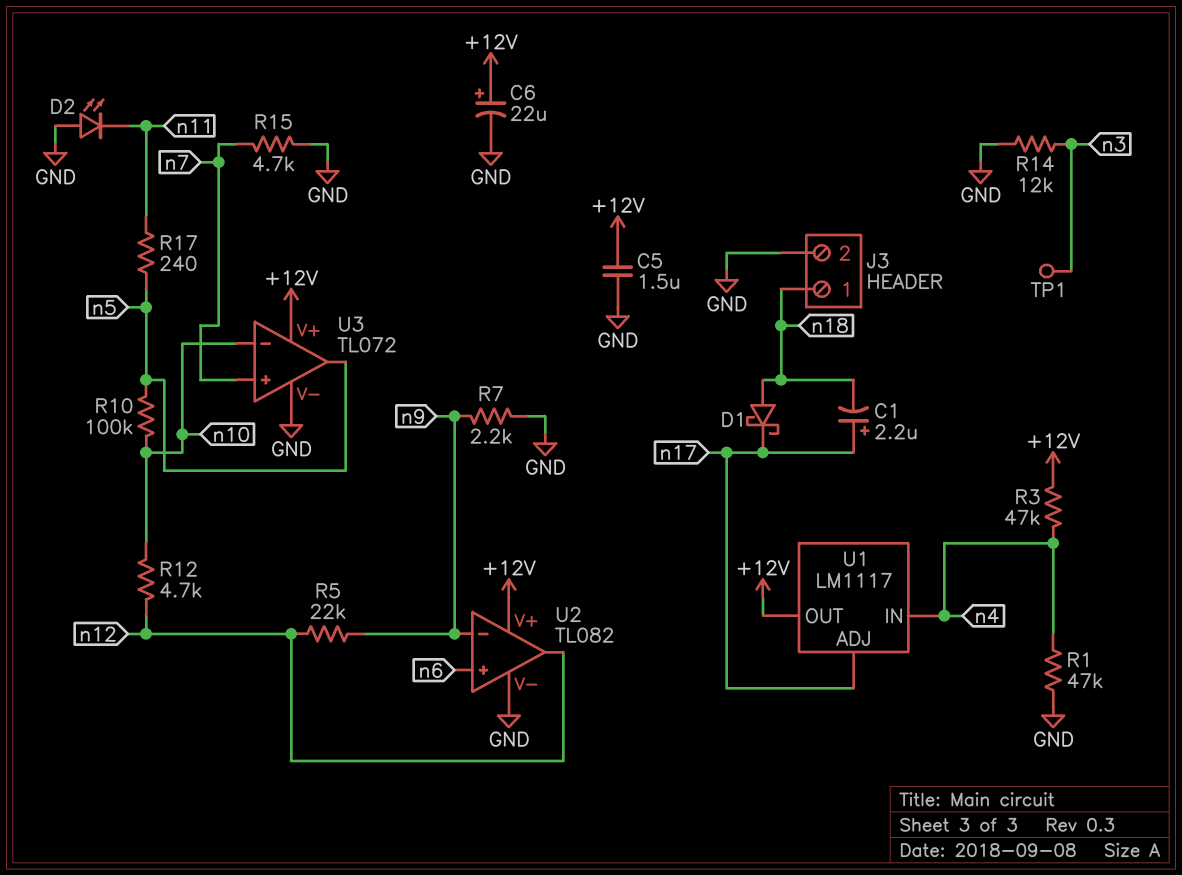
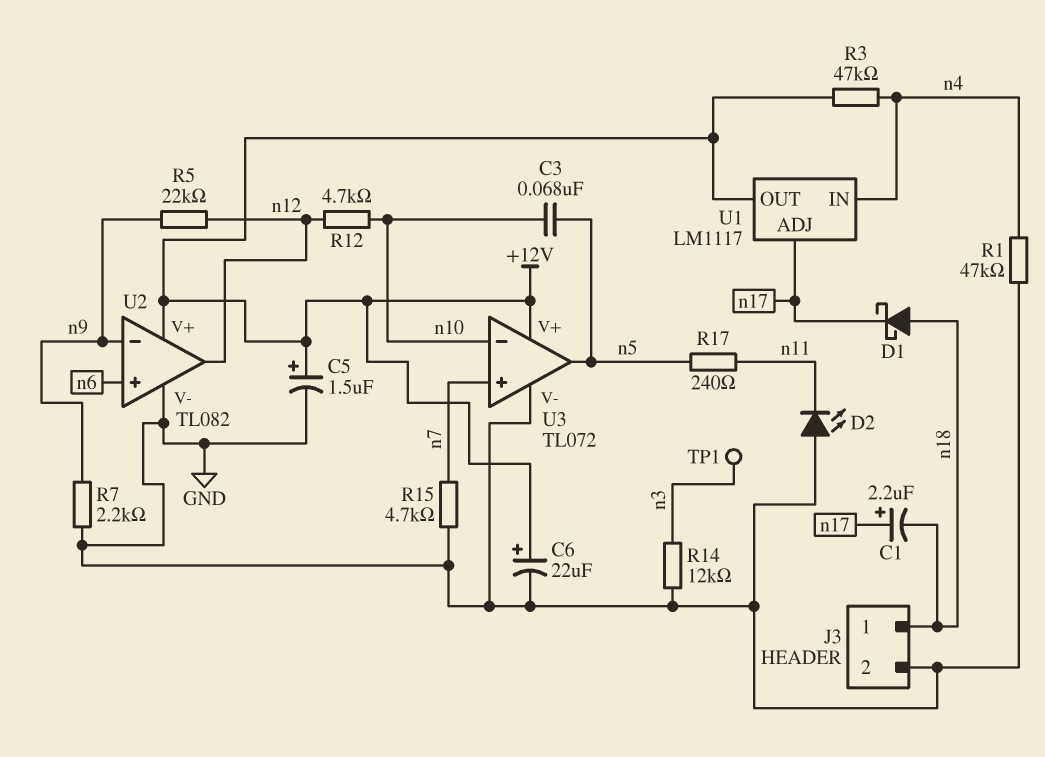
C3: none -> 68nF (n5, n10)
C5: 1.5uF (+12V, GND) -> 1.5uF (plus +12V, minus GND)
R10: 100k (n5, n10) -> none

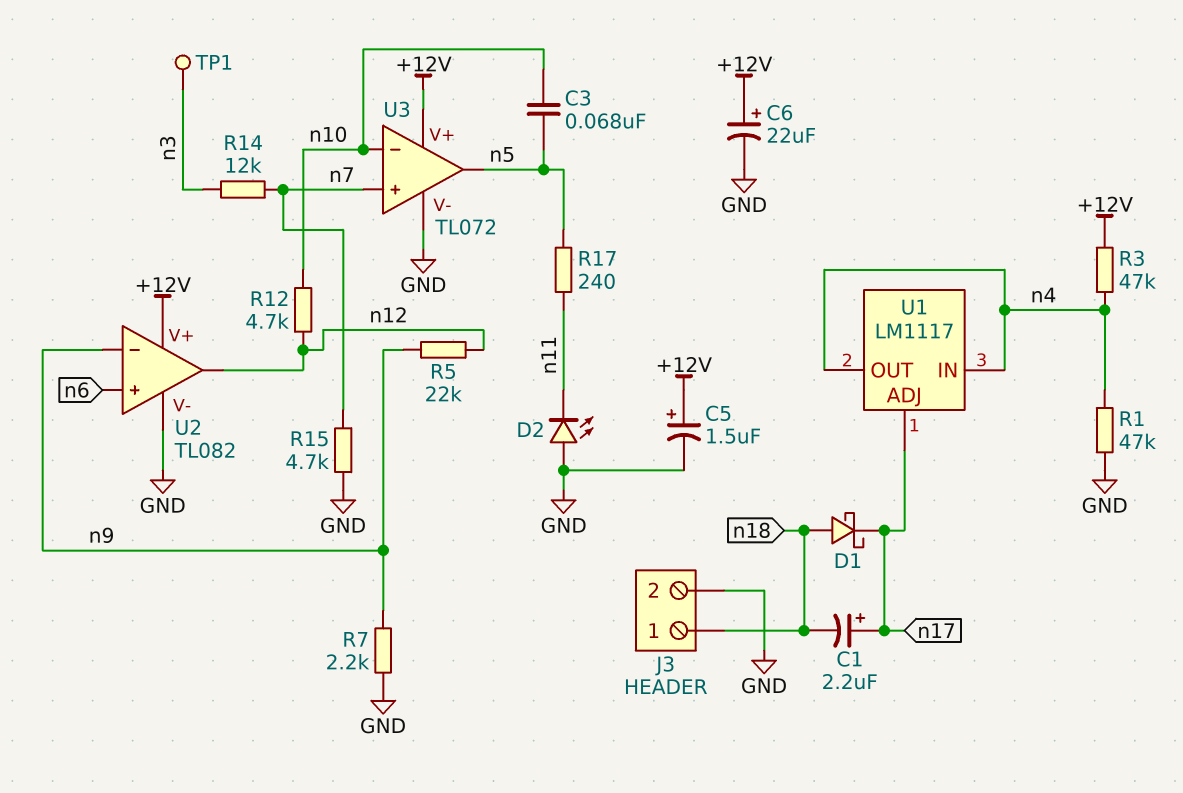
R14: 12k (GND, n3) -> 12k (n3, n7)
U1 pin OUT: +12V -> n4

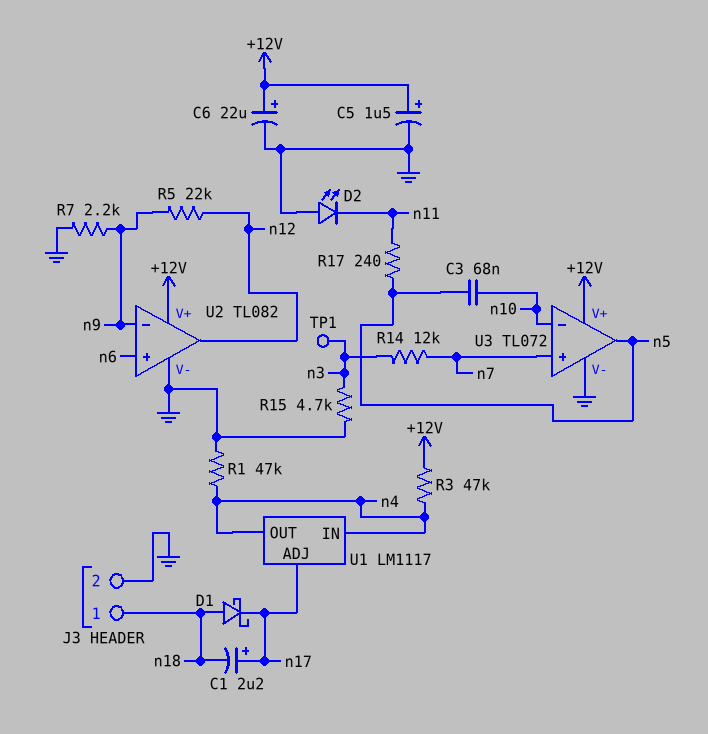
R12: 4.7k (n10, n12) -> none
R15: 4.7k (GND, n7) -> 4.7k (GND, n3)

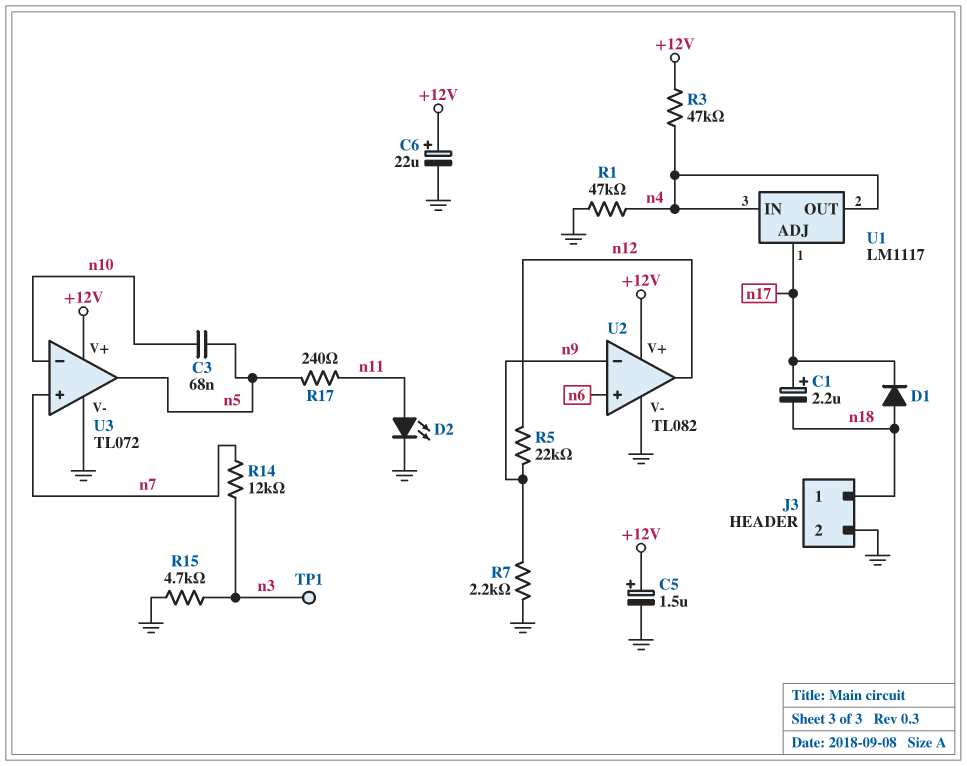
D1: schottky (A n18, K n17) -> diode (A n18, K n17)
D2: LED (A GND, K n11) -> LED (A n11, K GND)

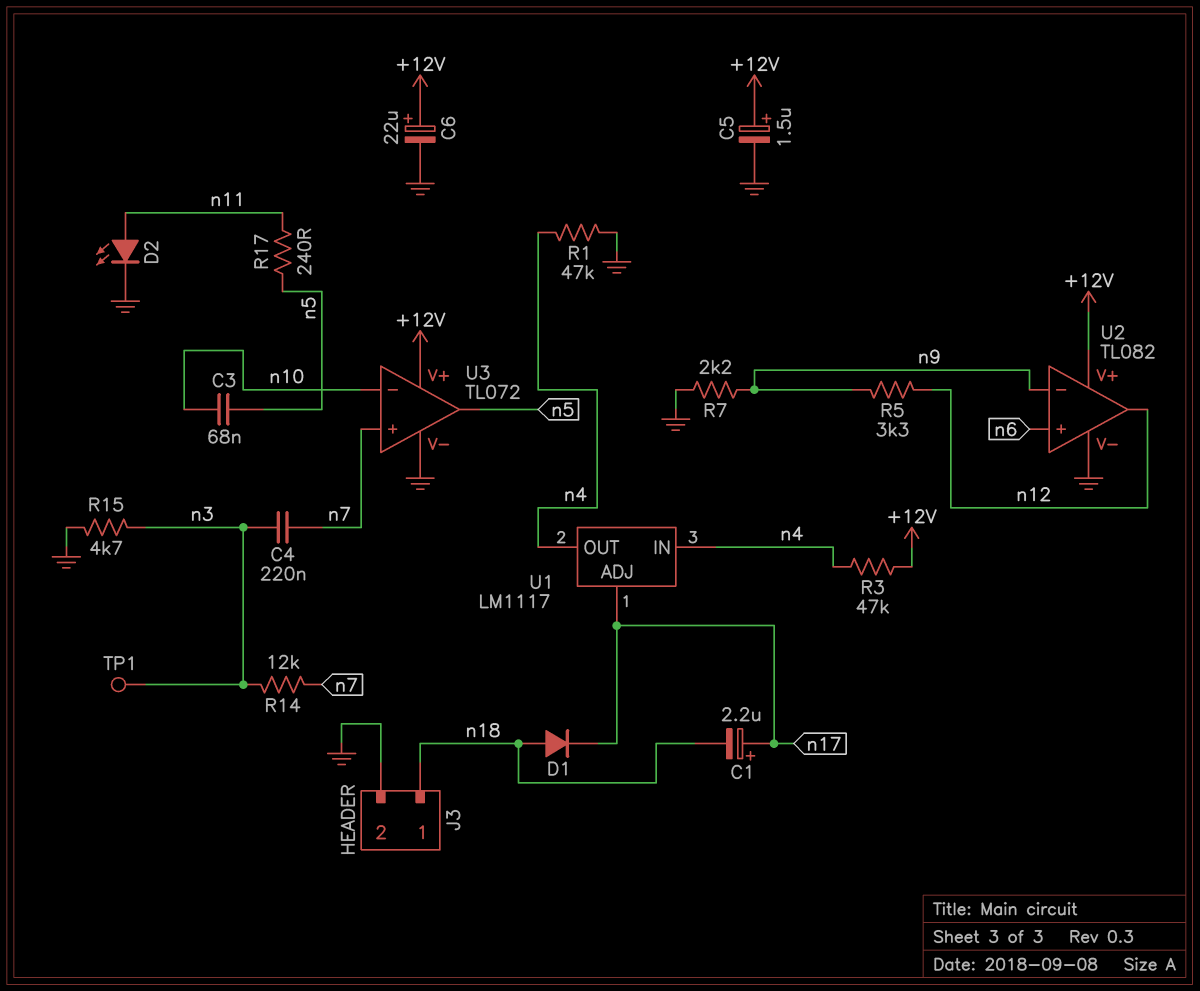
C4: none -> 220nF (n3, n7)
R5: 22k (n9, n12) -> 3.3k (n9, n12)

